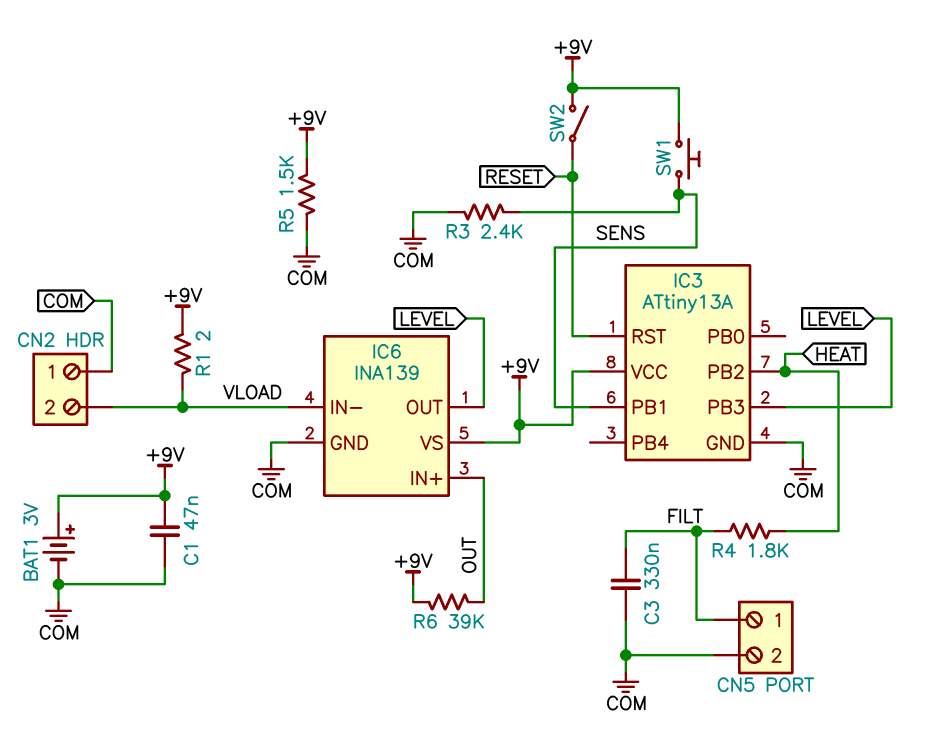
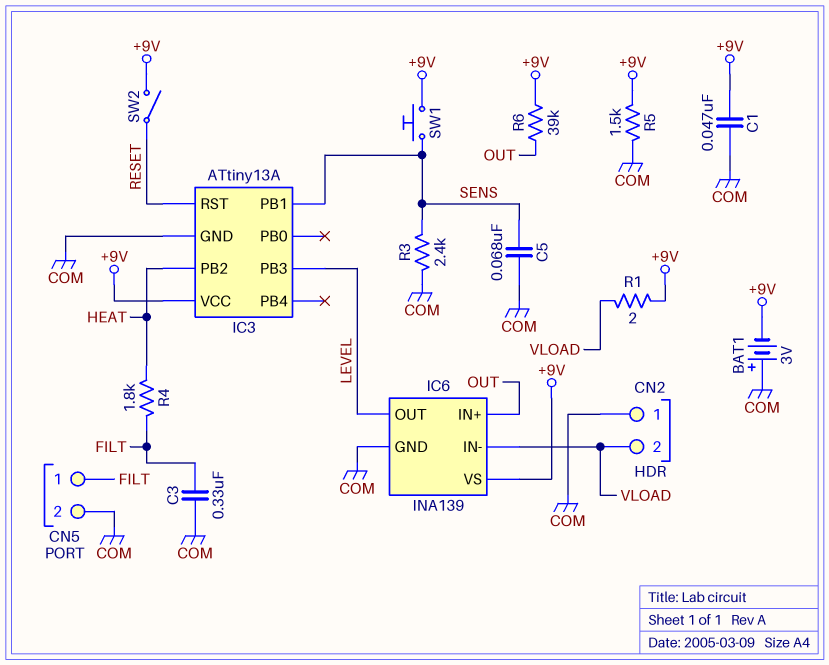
BAT1: 3V (plus +9V, minus COM) -> 3V (plus COM, minus +9V)
C5: none -> 68nF (COM, SENS)

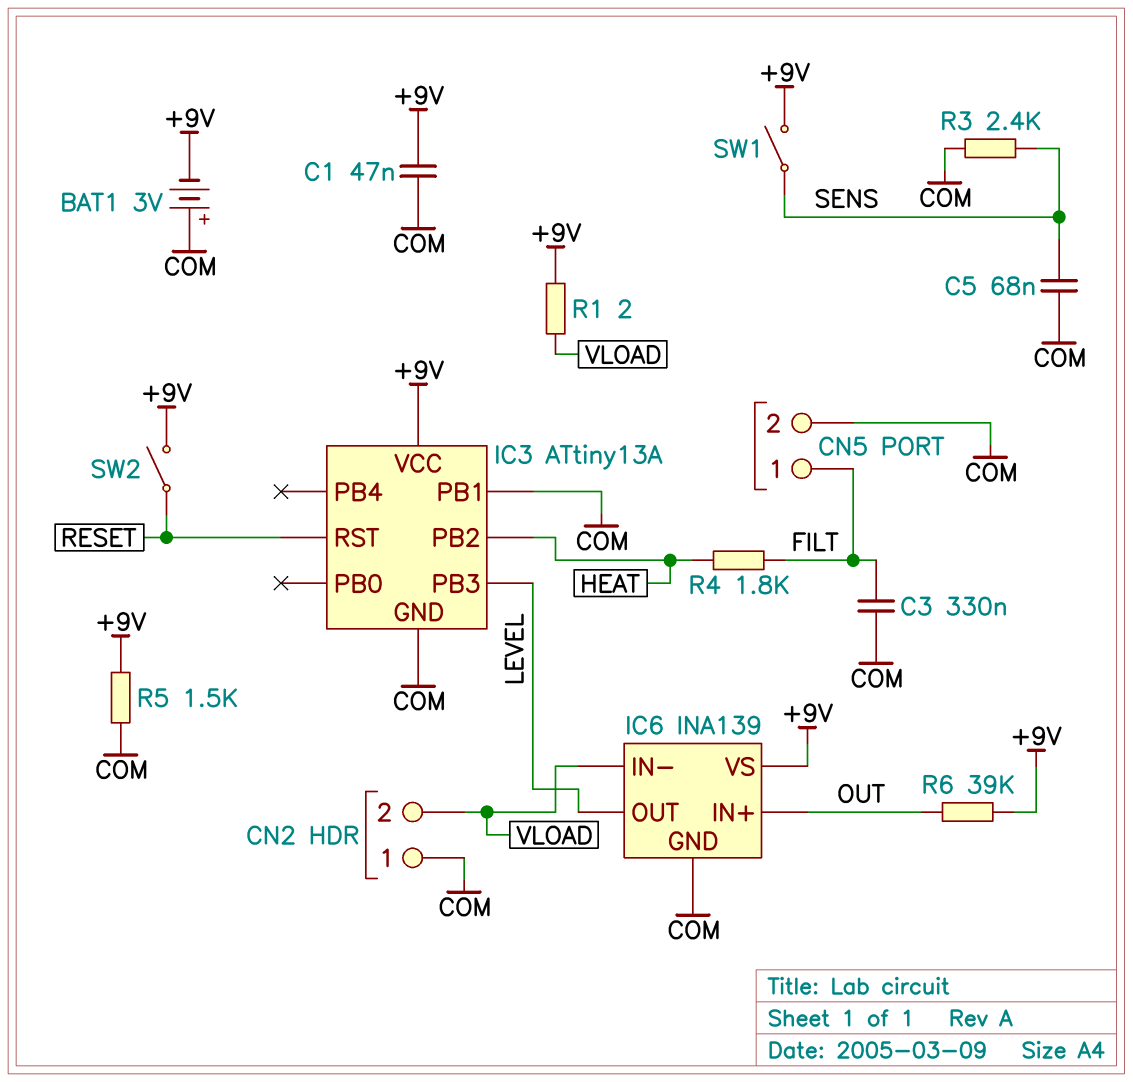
IC3 pin PB1: SENS -> COM
SW1: button (+9V, SENS) -> switch (+9V, SENS)

